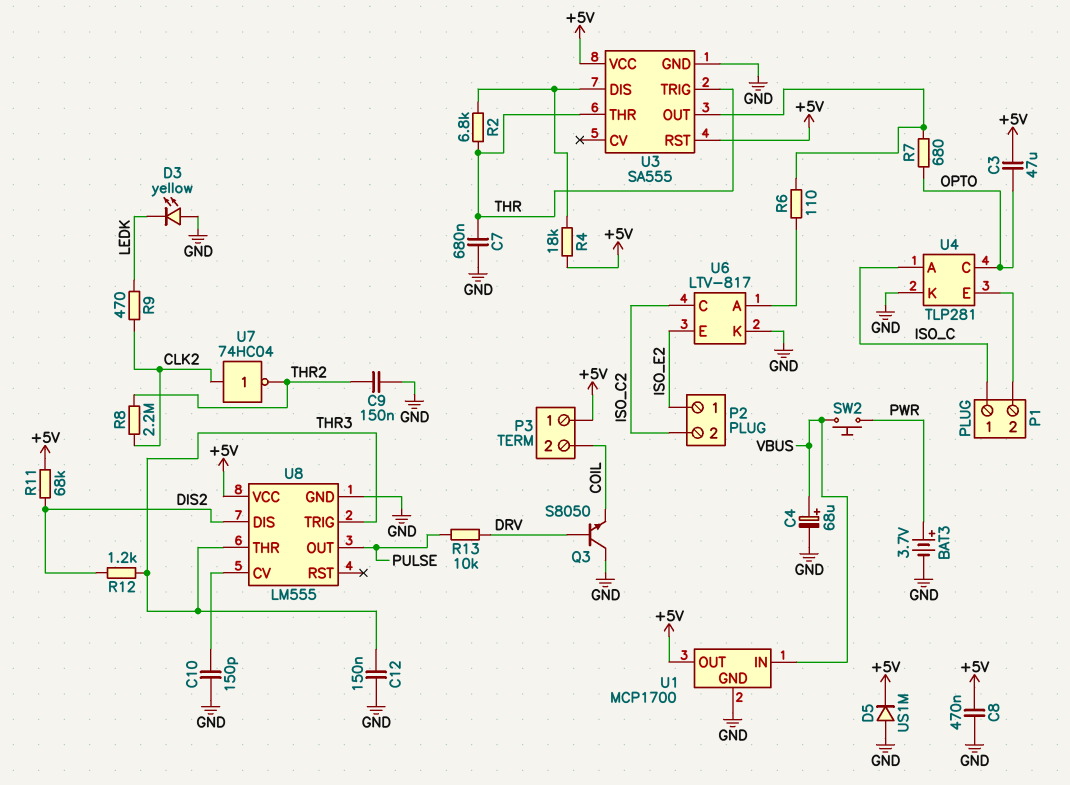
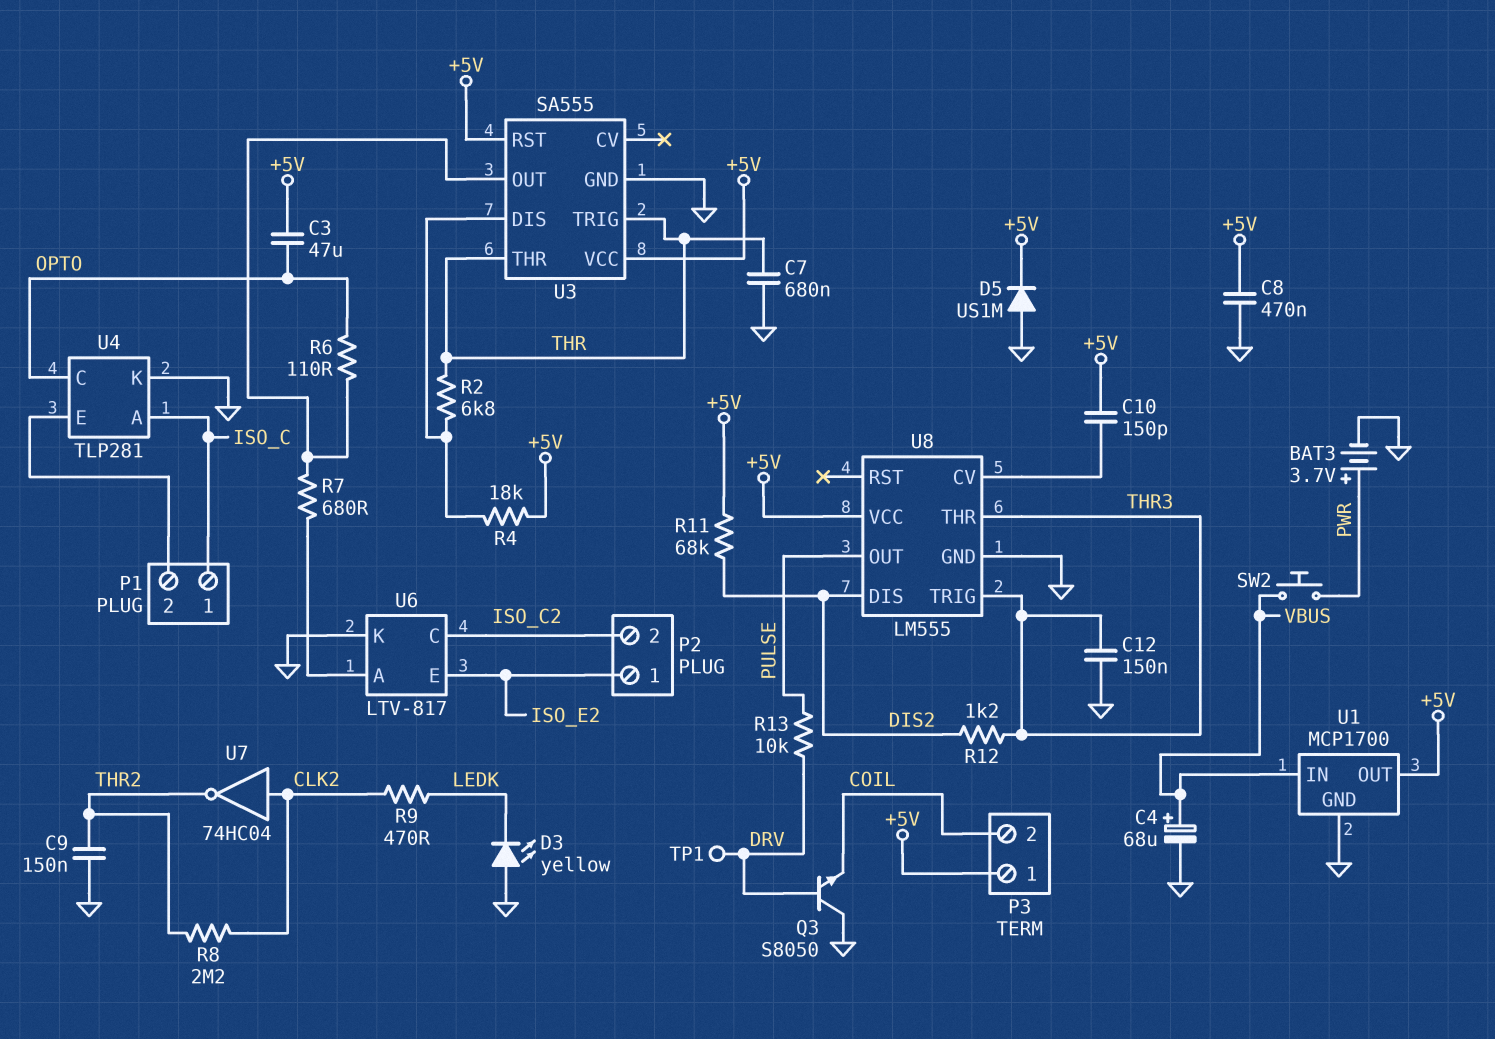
C10: 150pF (GND, U8/CV) -> 150pF (+5V, U8/CV)
R6: 110 (U3/OUT, U6/A) -> 110 (OPTO, U3/OUT)
R7: 680 (OPTO, U3/OUT) -> 680 (U3/OUT, U6/A)
TP1: none -> test point (DRV)

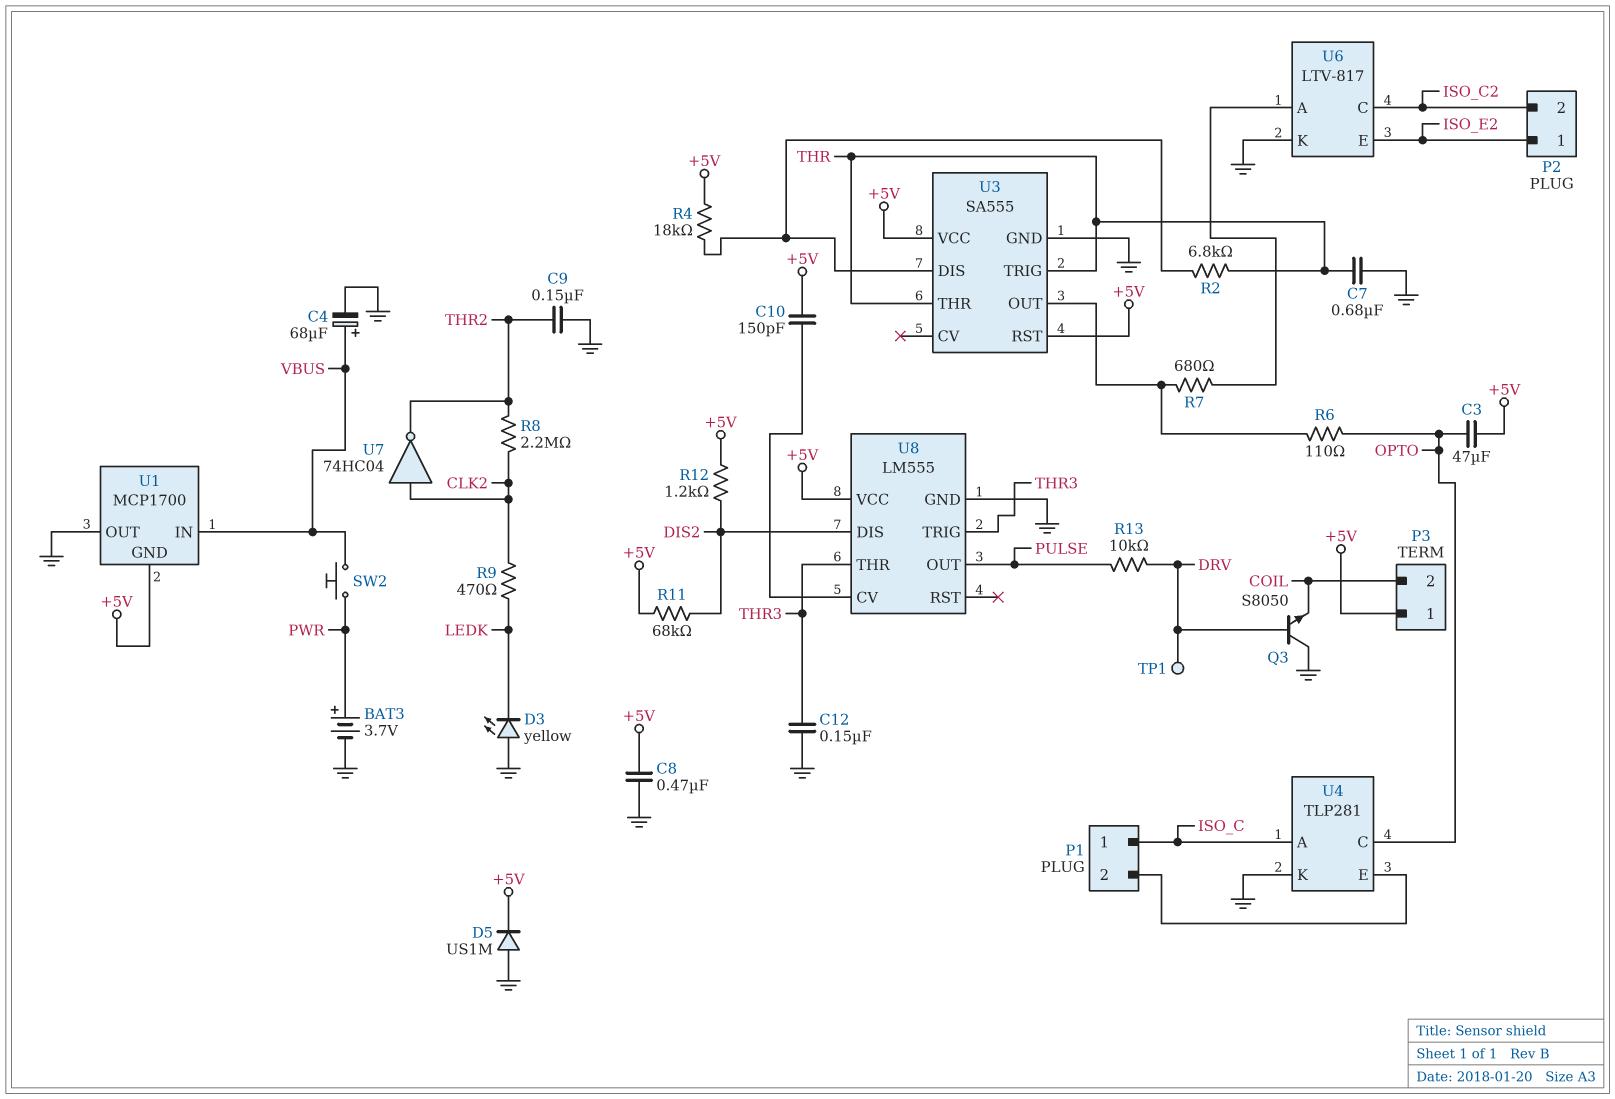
R12: 1.2k (DIS2, THR3) -> 1.2k (+5V, DIS2)
U1 pin GND: GND -> +5V
U1 pin OUT: +5V -> GND

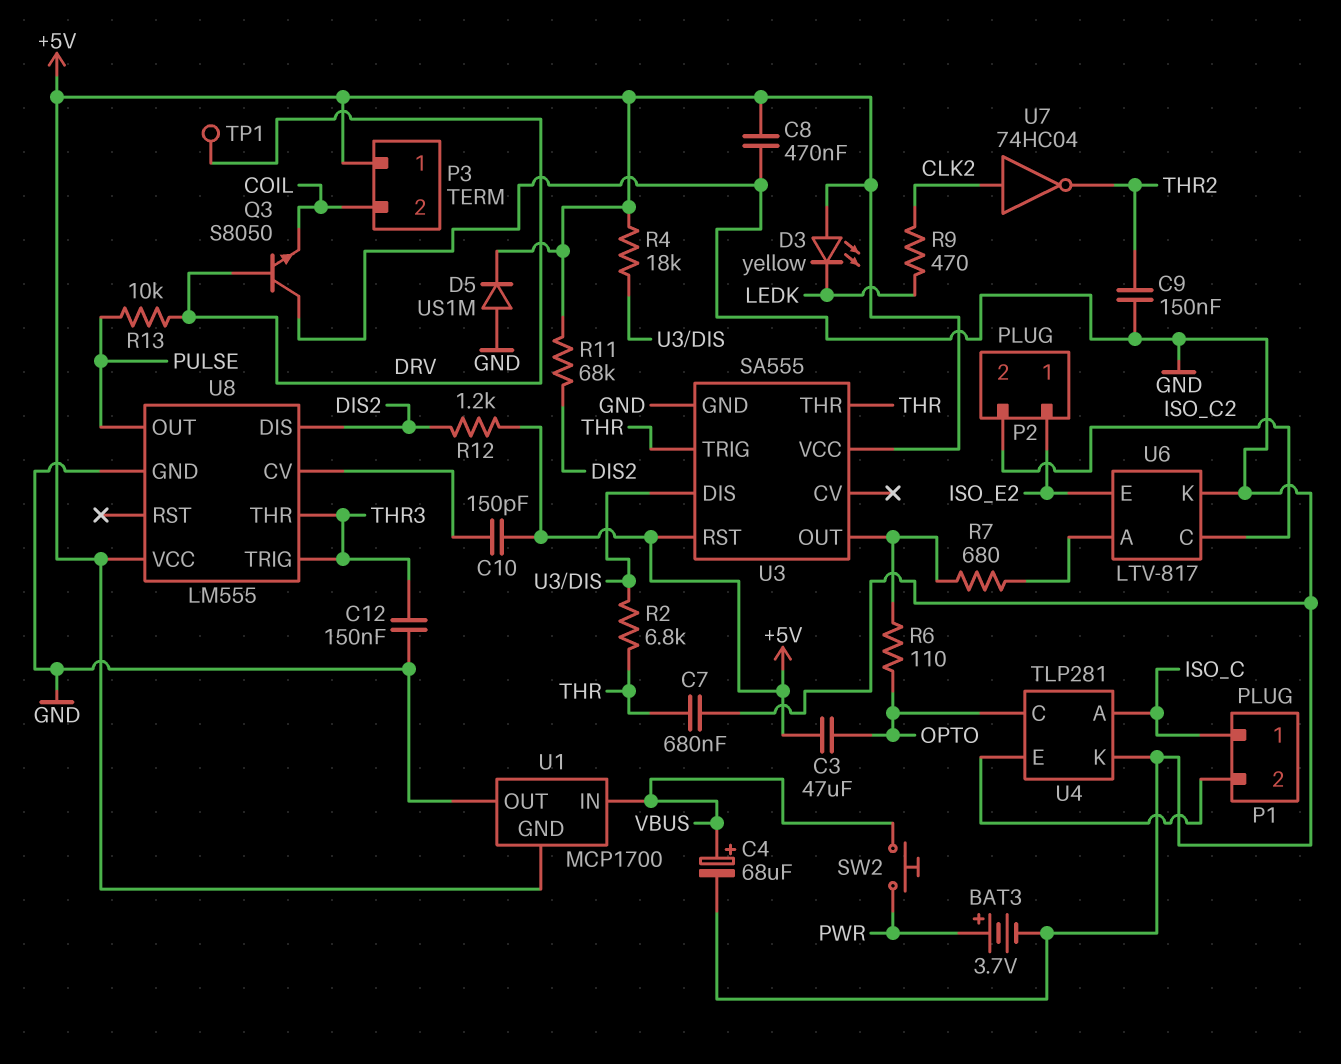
D3: LED yellow (A GND, K LEDK) -> LED yellow (A +5V, K LEDK)
R8: 2.2M (CLK2, THR2) -> none

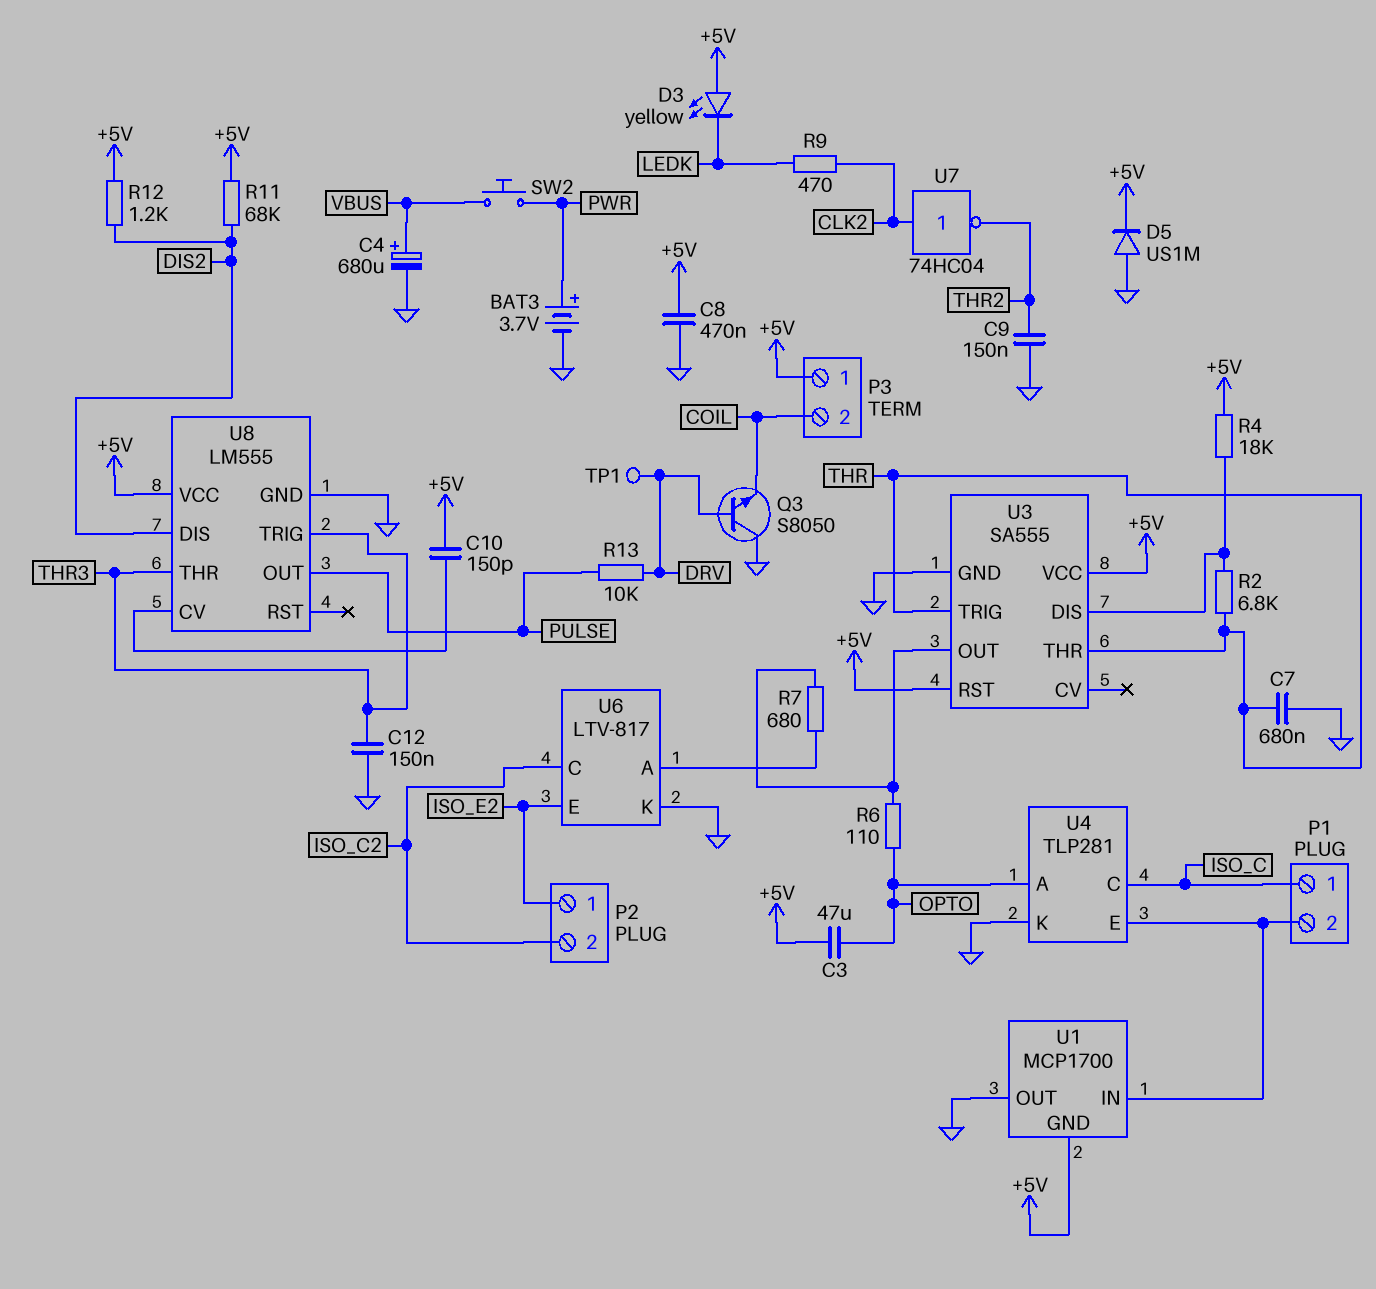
C4: 68uF (plus VBUS, minus GND) -> 680uF (plus VBUS, minus GND)
U1 pin IN: VBUS -> P1/2
U4 pin A: ISO_C -> OPTO
U4 pin C: OPTO -> ISO_C

